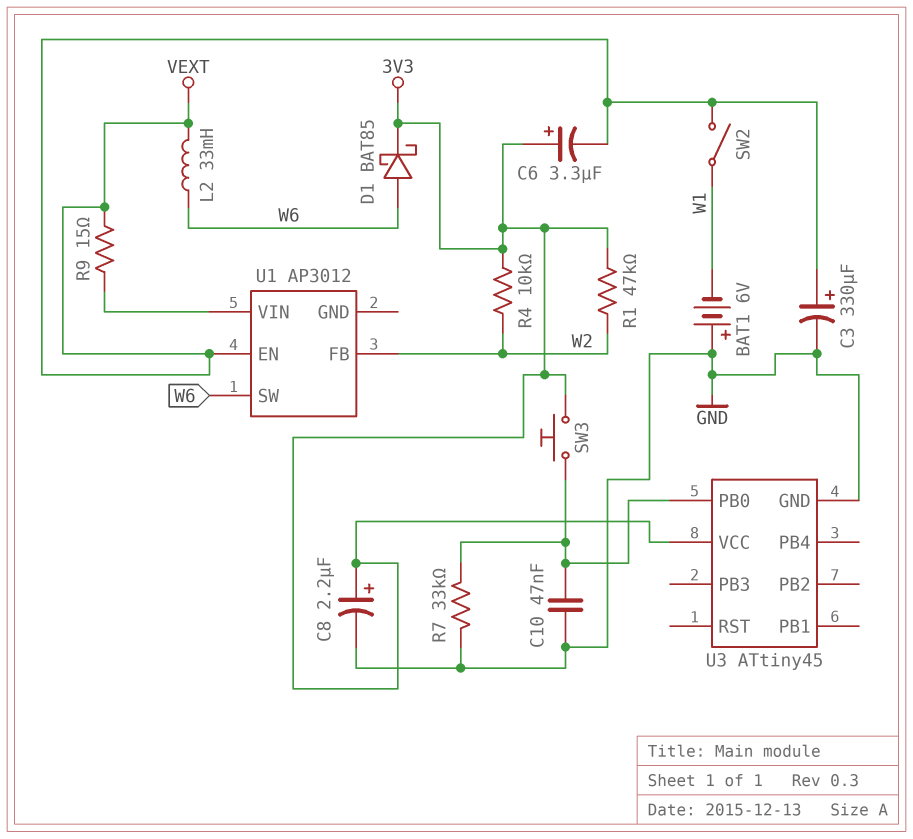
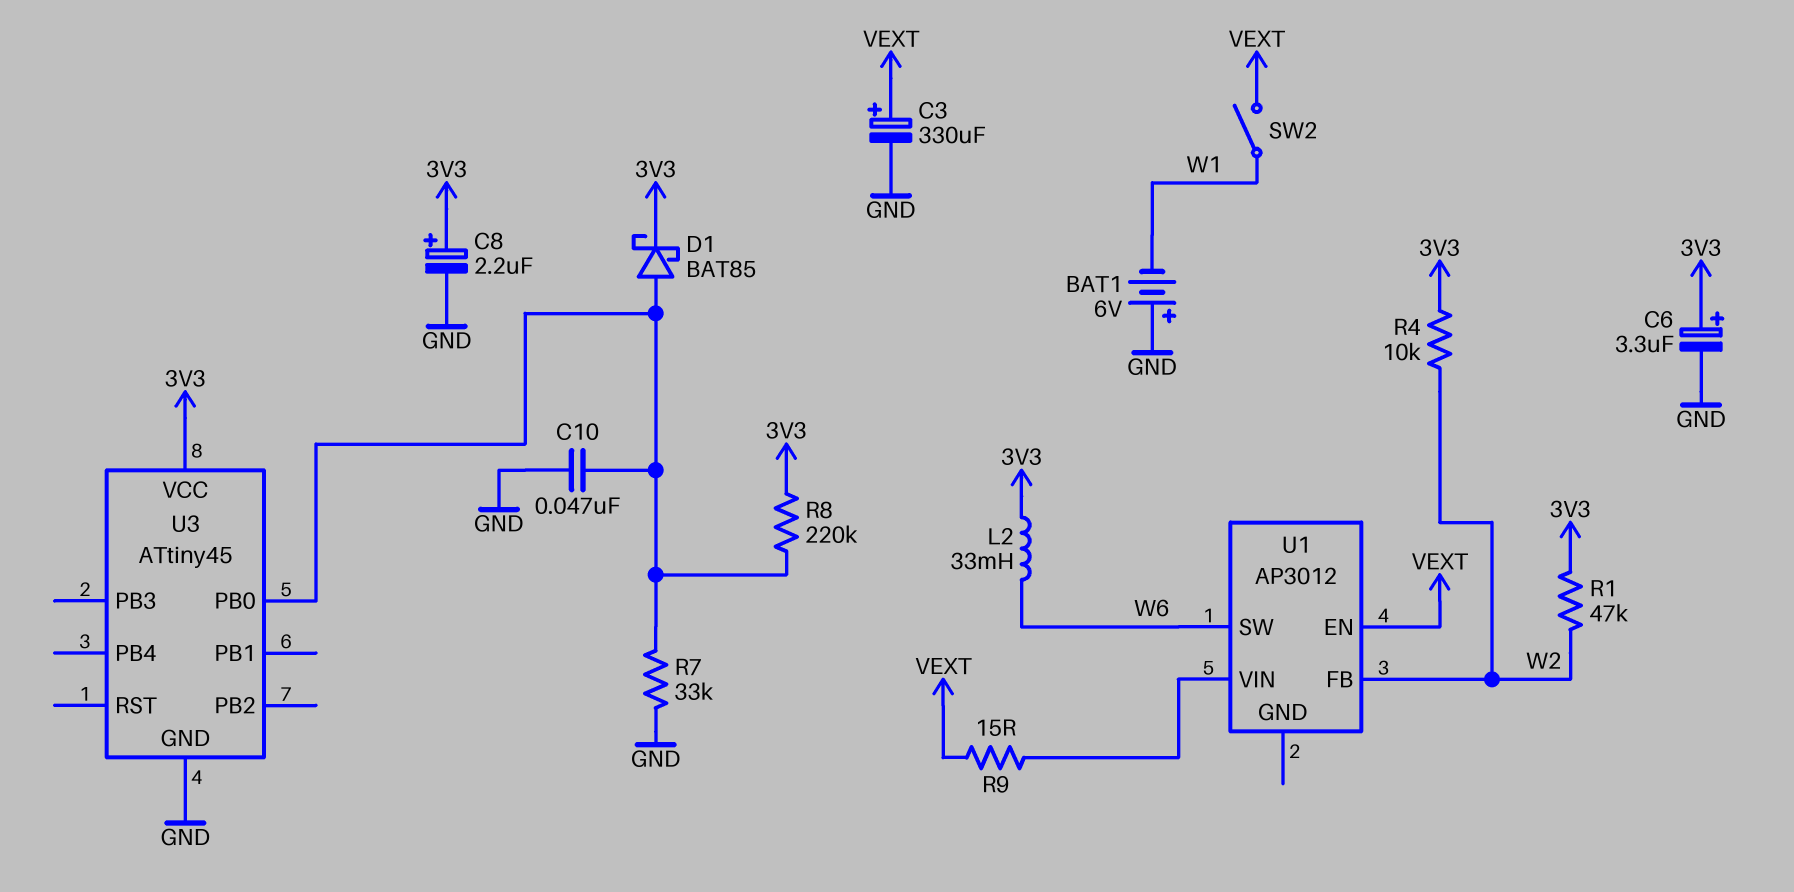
C6: 3.3uF (plus 3V3, minus VEXT) -> 3.3uF (plus 3V3, minus GND)
D1: schottky BAT85 (A W6, K 3V3) -> schottky BAT85 (A U3/PB0, K 3V3)
L2: 33mH (VEXT, W6) -> 33mH (3V3, W6)
R8: none -> 220k (3V3, U3/PB0)
SW3: button (3V3, U3/PB0) -> none

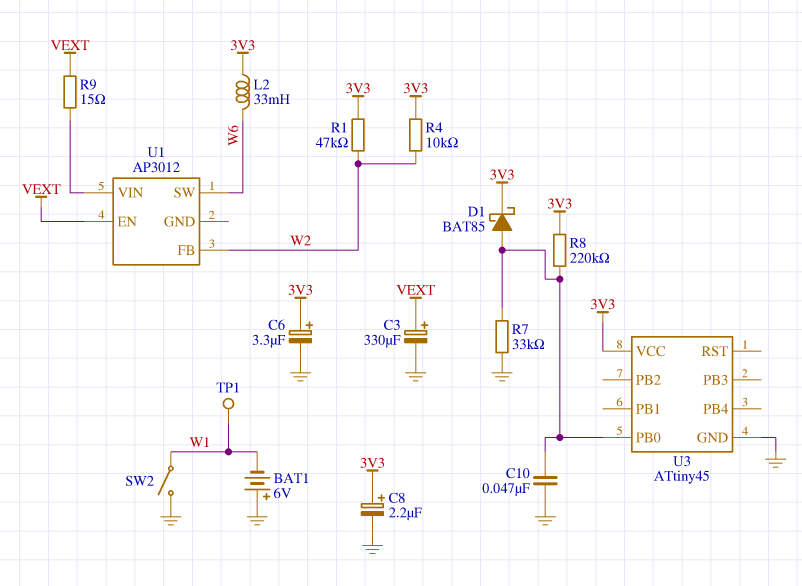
SW2: switch (VEXT, W1) -> switch (GND, W1)
TP1: none -> test point (W1)

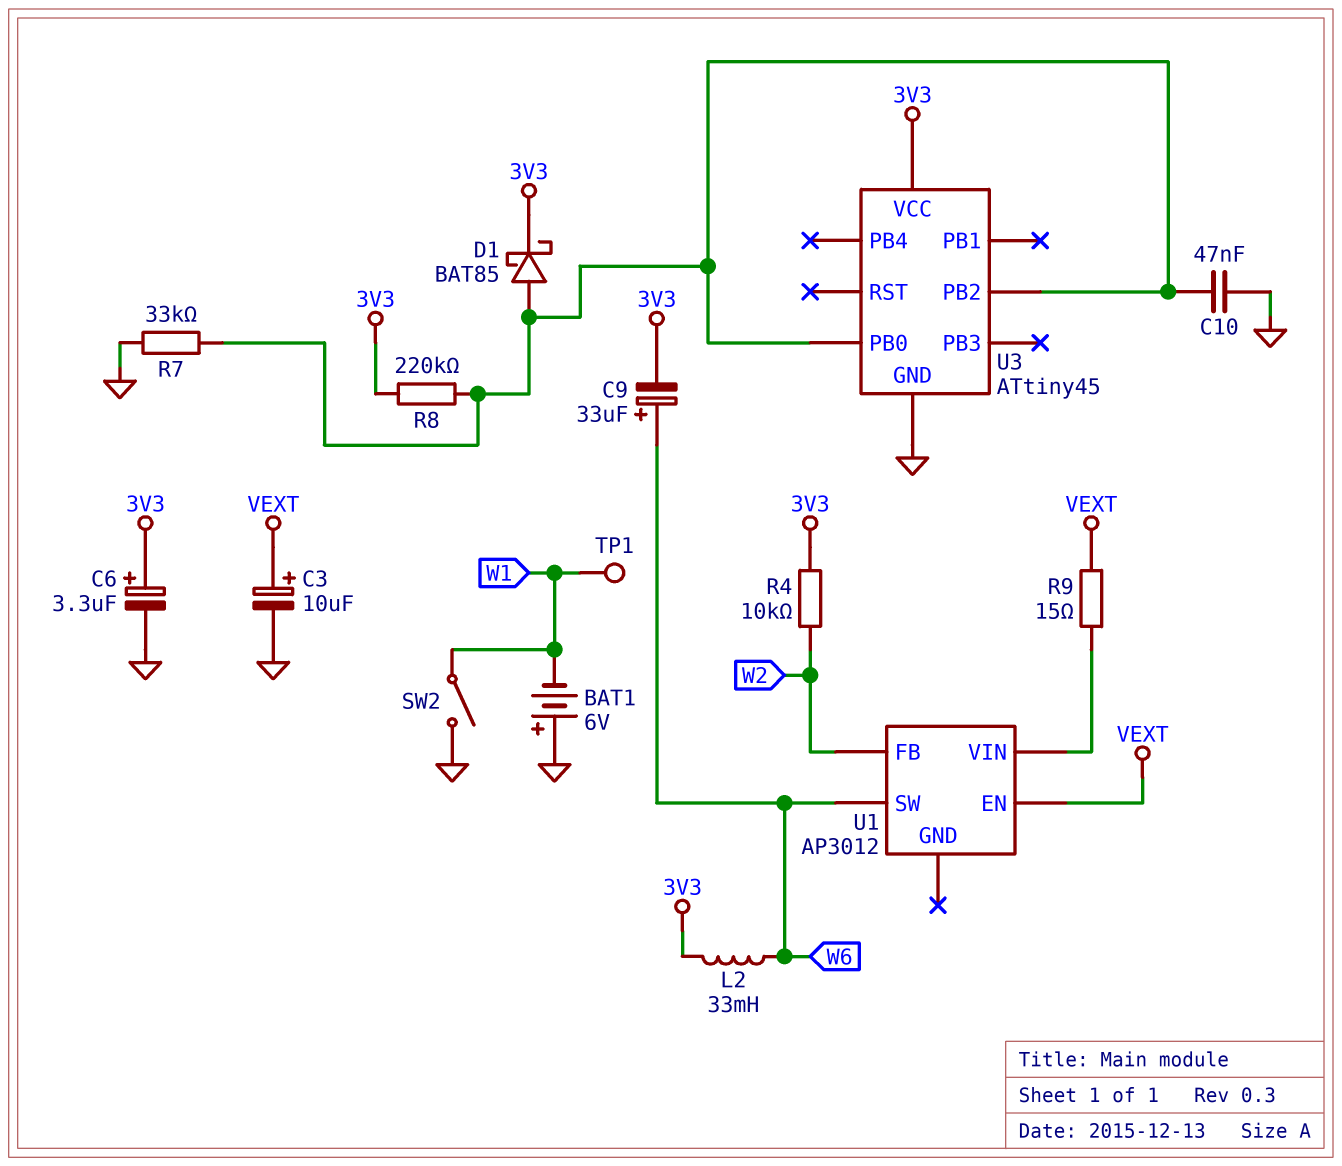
C3: 330uF (plus VEXT, minus GND) -> 10uF (plus VEXT, minus GND)
C8: 2.2uF (plus 3V3, minus GND) -> none
C9: none -> 33uF (plus W6, minus 3V3)
R1: 47k (3V3, W2) -> none
U3 pin PB2: none -> U3/PB0

